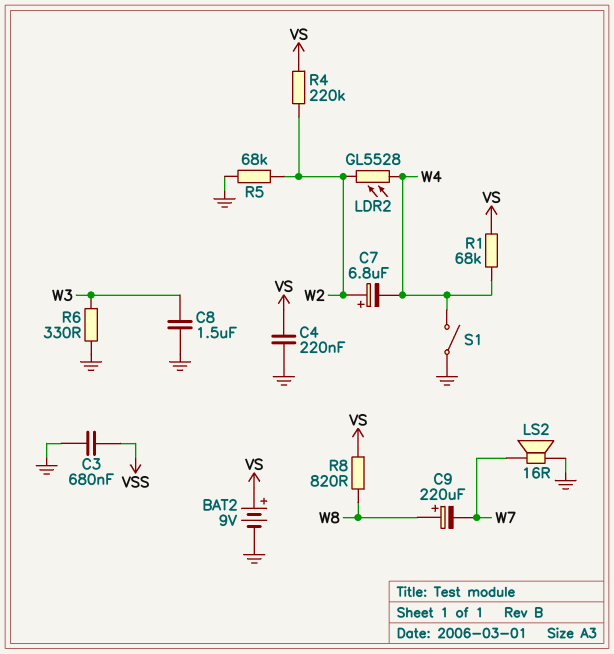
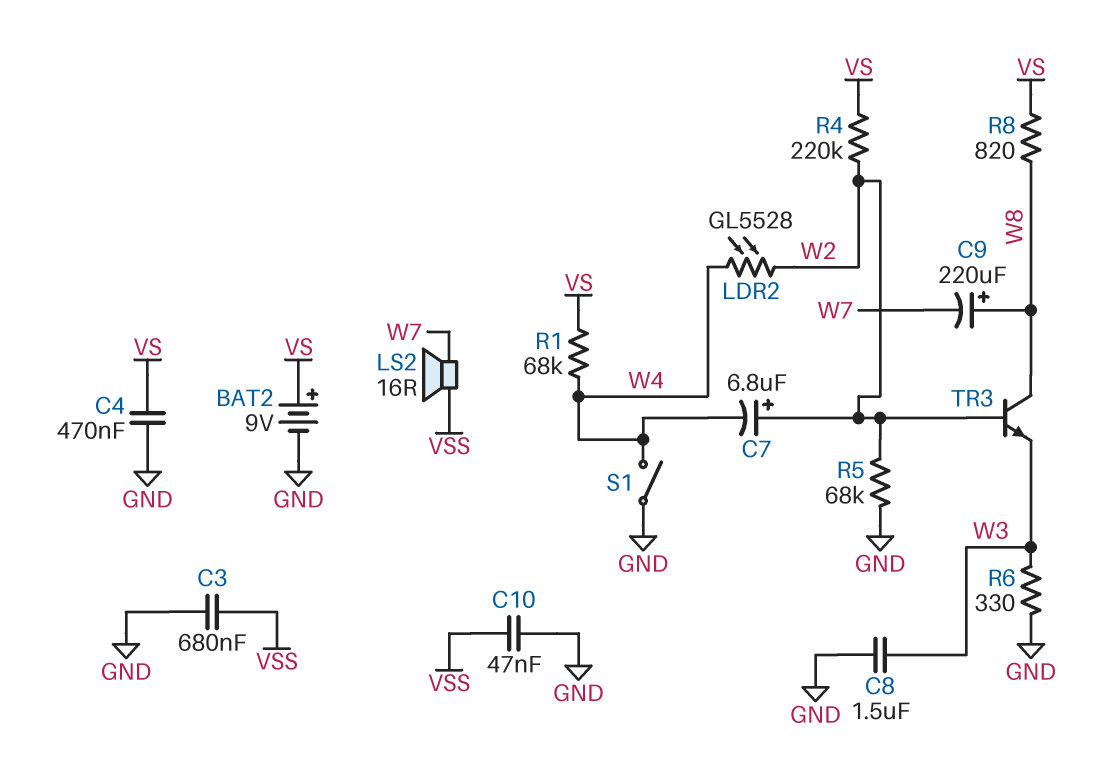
C4: 220nF (GND, VS) -> 470nF (GND, VS)
C10: none -> 47nF (GND, VSS)
LS2: speaker 16R (GND, W7) -> speaker 16R (VSS, W7)
TR3: none -> NPN (B W2, C W8, E W3)

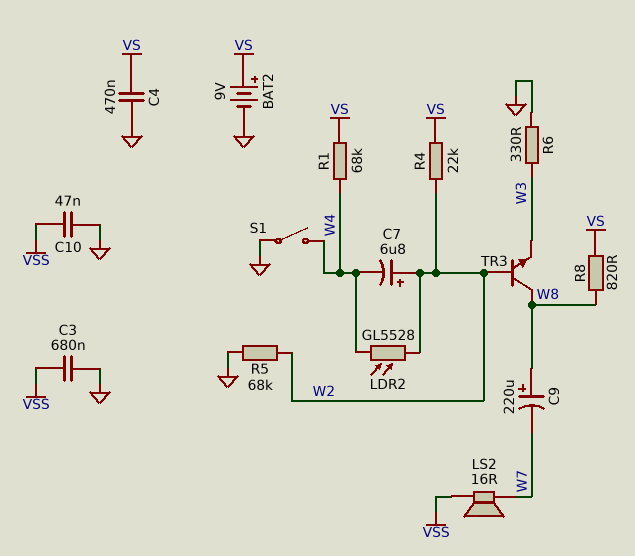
C8: 1.5uF (GND, W3) -> none
R4: 220k (VS, W2) -> 22k (VS, W2)

